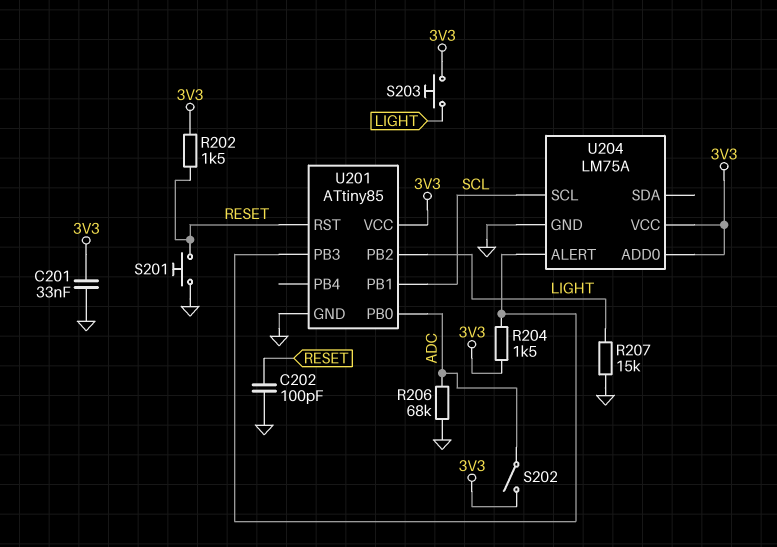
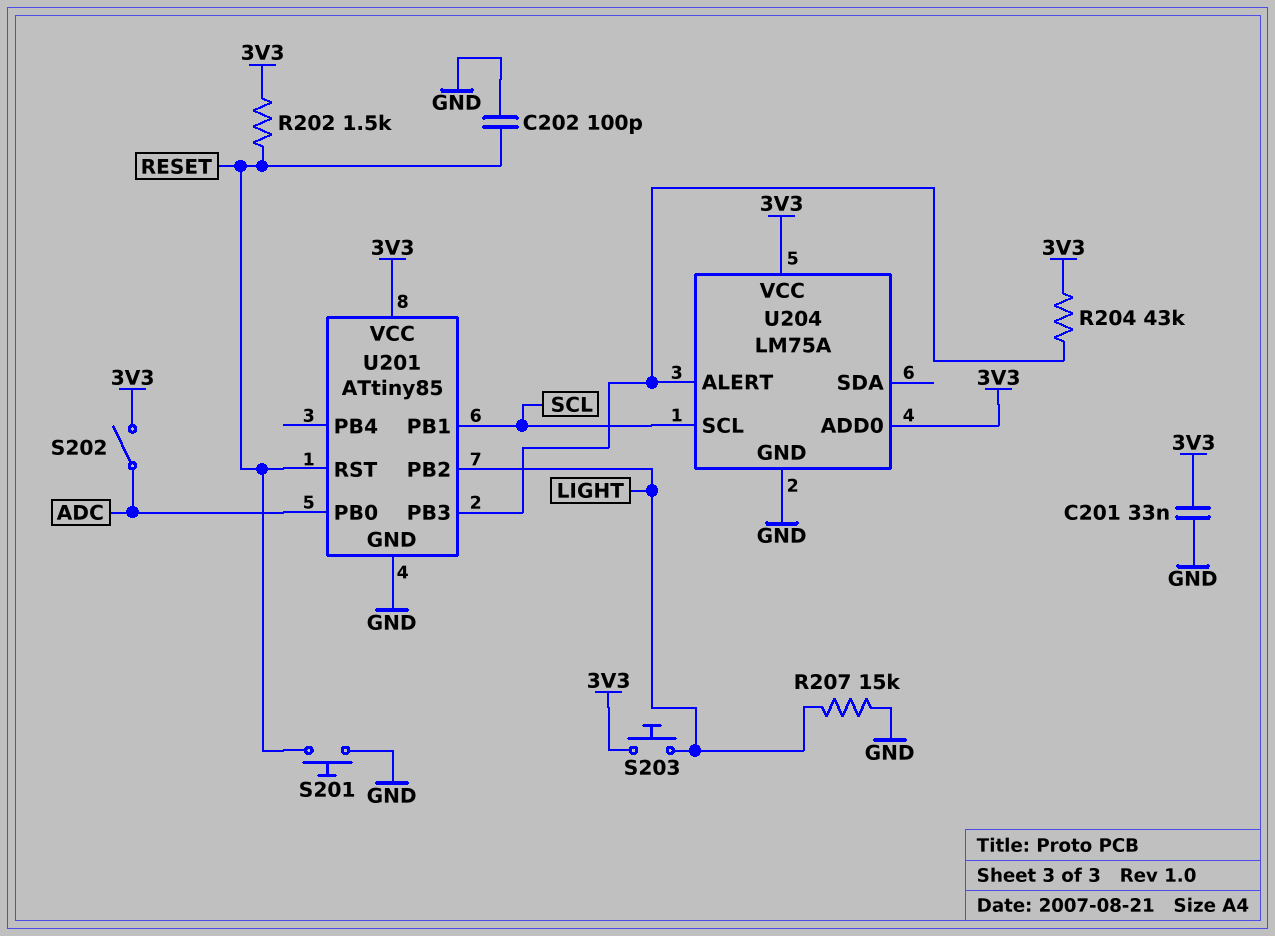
R204: 1.5k (3V3, U201/PB3) -> 43k (3V3, U201/PB3)
R206: 68k (ADC, GND) -> none

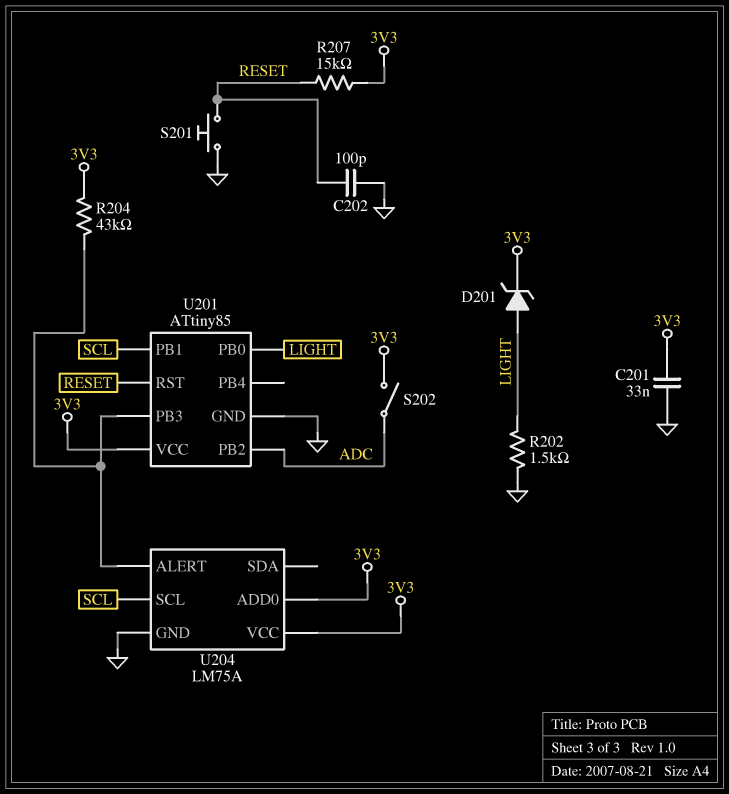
D201: none -> zener (A LIGHT, K 3V3)
R202: 1.5k (3V3, RESET) -> 1.5k (GND, LIGHT)
R207: 15k (GND, LIGHT) -> 15k (3V3, RESET)
S203: button (3V3, LIGHT) -> none
U201 pin PB0: ADC -> LIGHT
U201 pin PB2: LIGHT -> ADC

